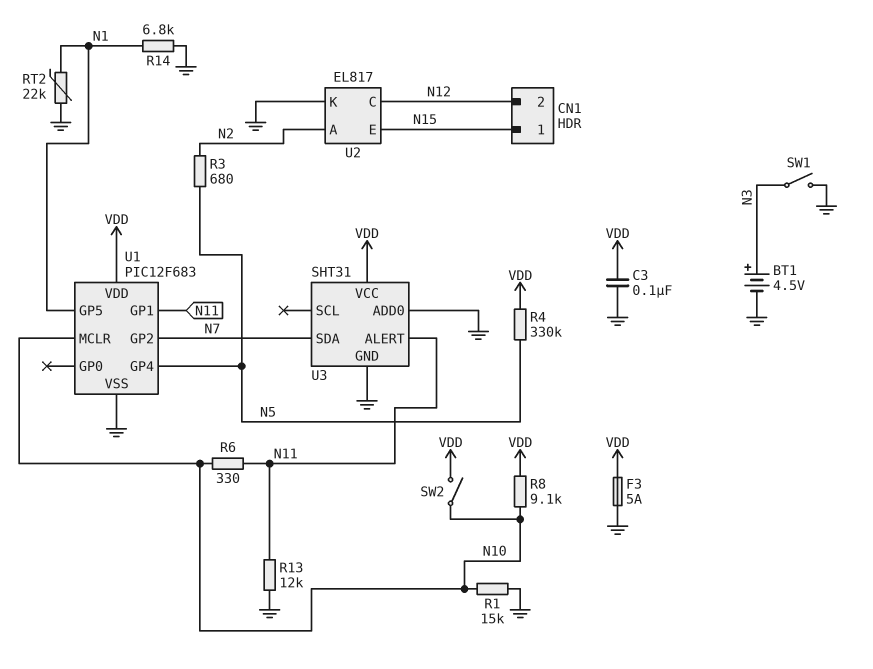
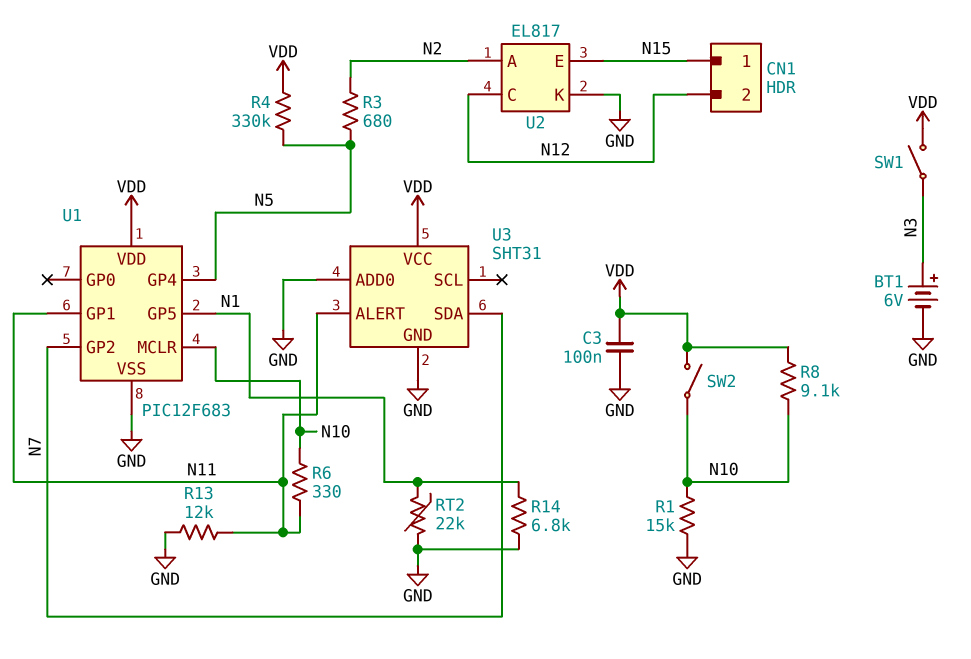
BT1: 4.5V (plus N3, minus GND) -> 6V (plus N3, minus GND)
F3: 5A (GND, VDD) -> none
SW1: switch (GND, N3) -> switch (N3, VDD)

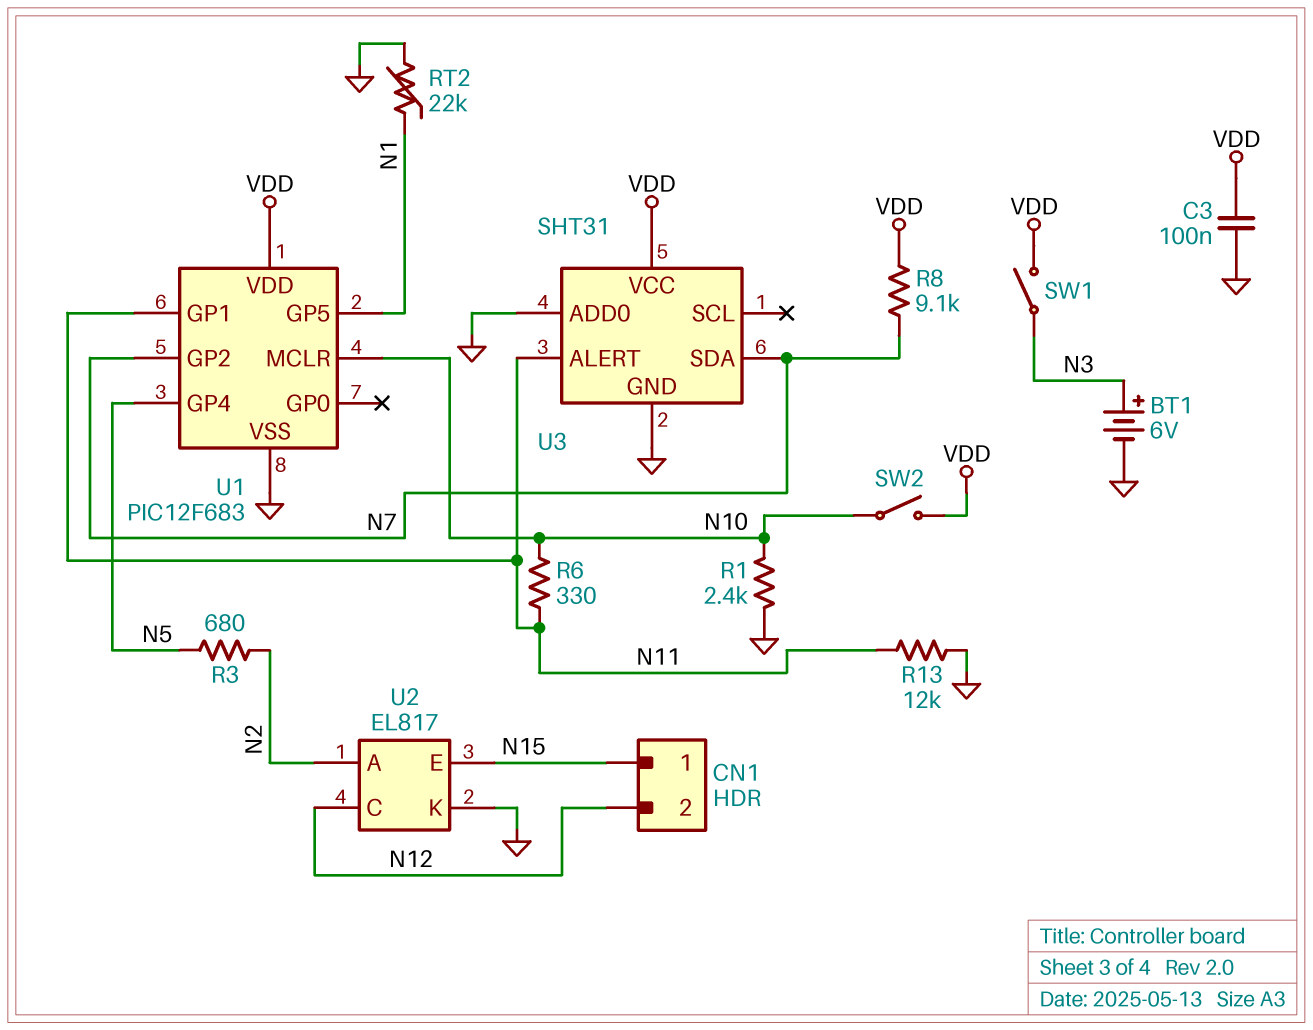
R1: 15k (GND, N10) -> 2.4k (GND, N10)
R4: 330k (N5, VDD) -> none
R8: 9.1k (N10, VDD) -> 9.1k (N7, VDD)
R14: 6.8k (GND, N1) -> none

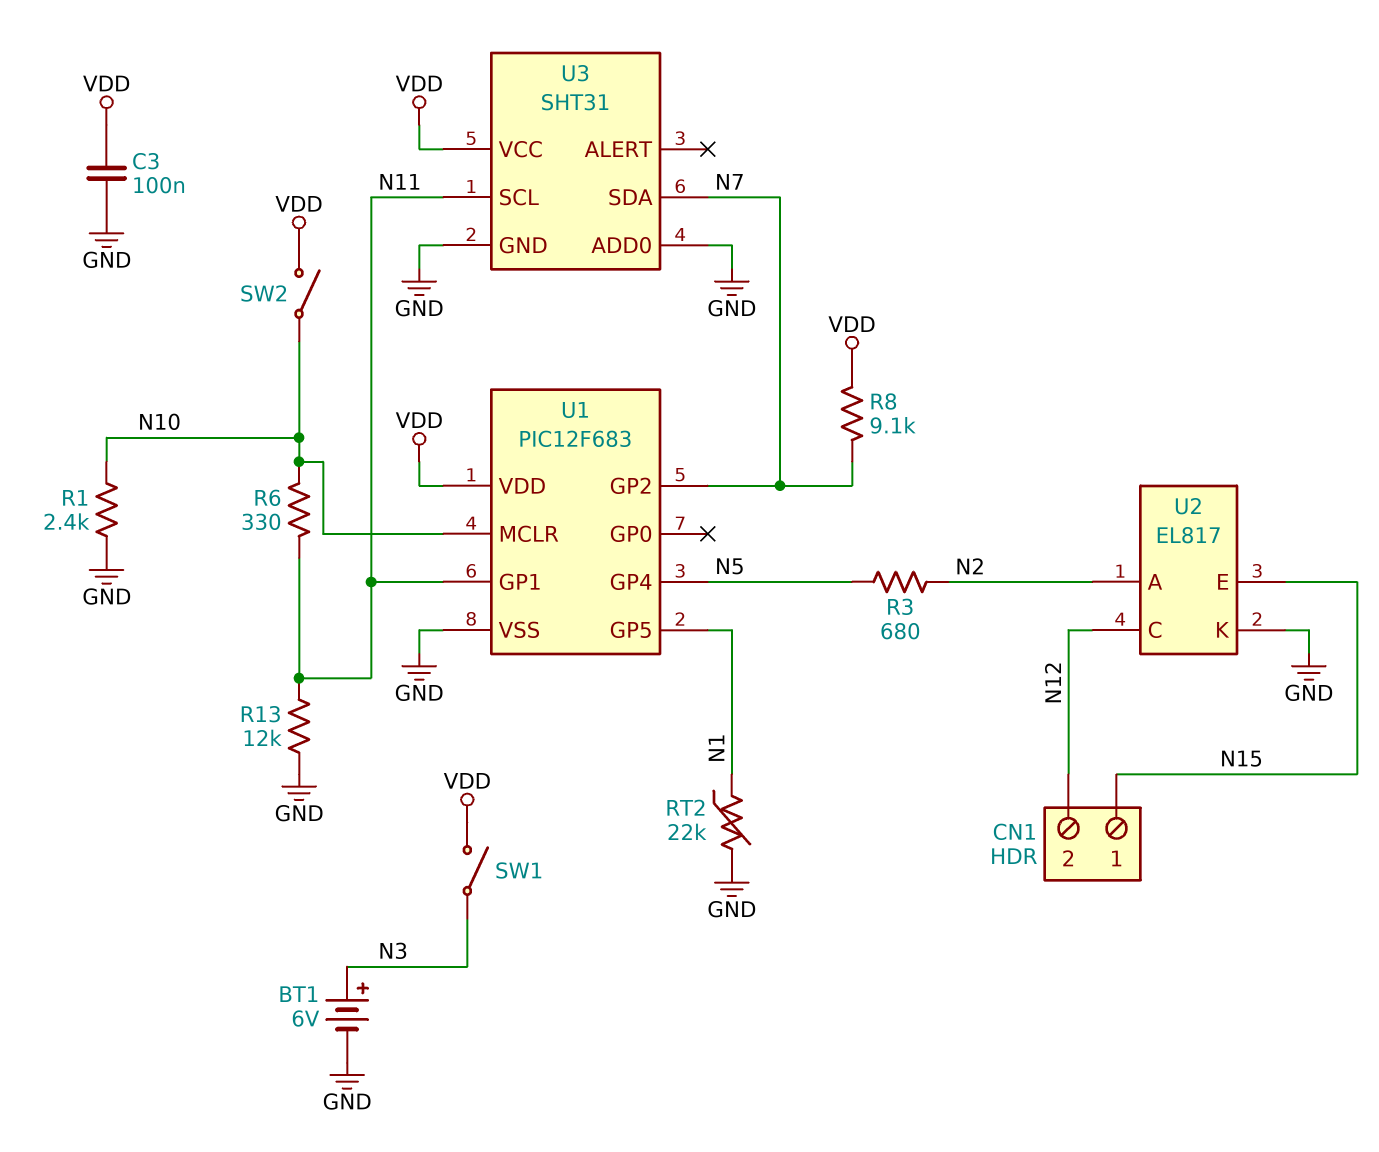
U3 pin ALERT: N11 -> none
U3 pin SCL: none -> N11

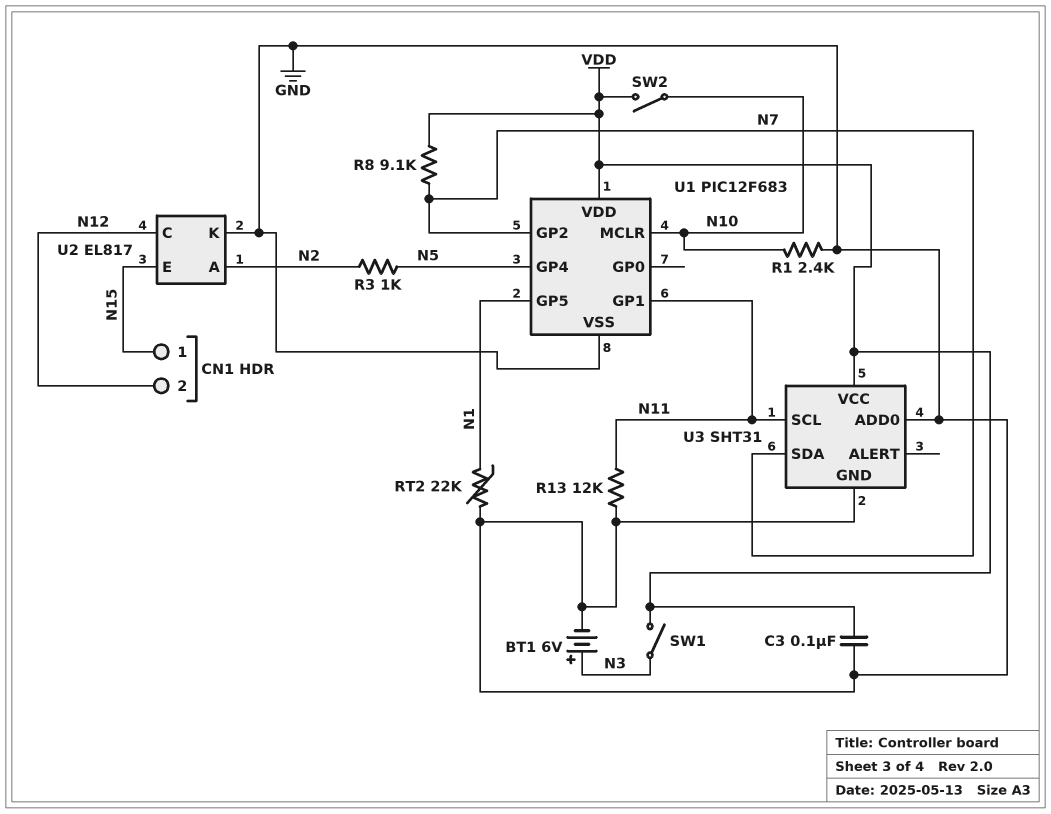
R3: 680 (N2, N5) -> 1k (N2, N5)
R6: 330 (N10, N11) -> none

